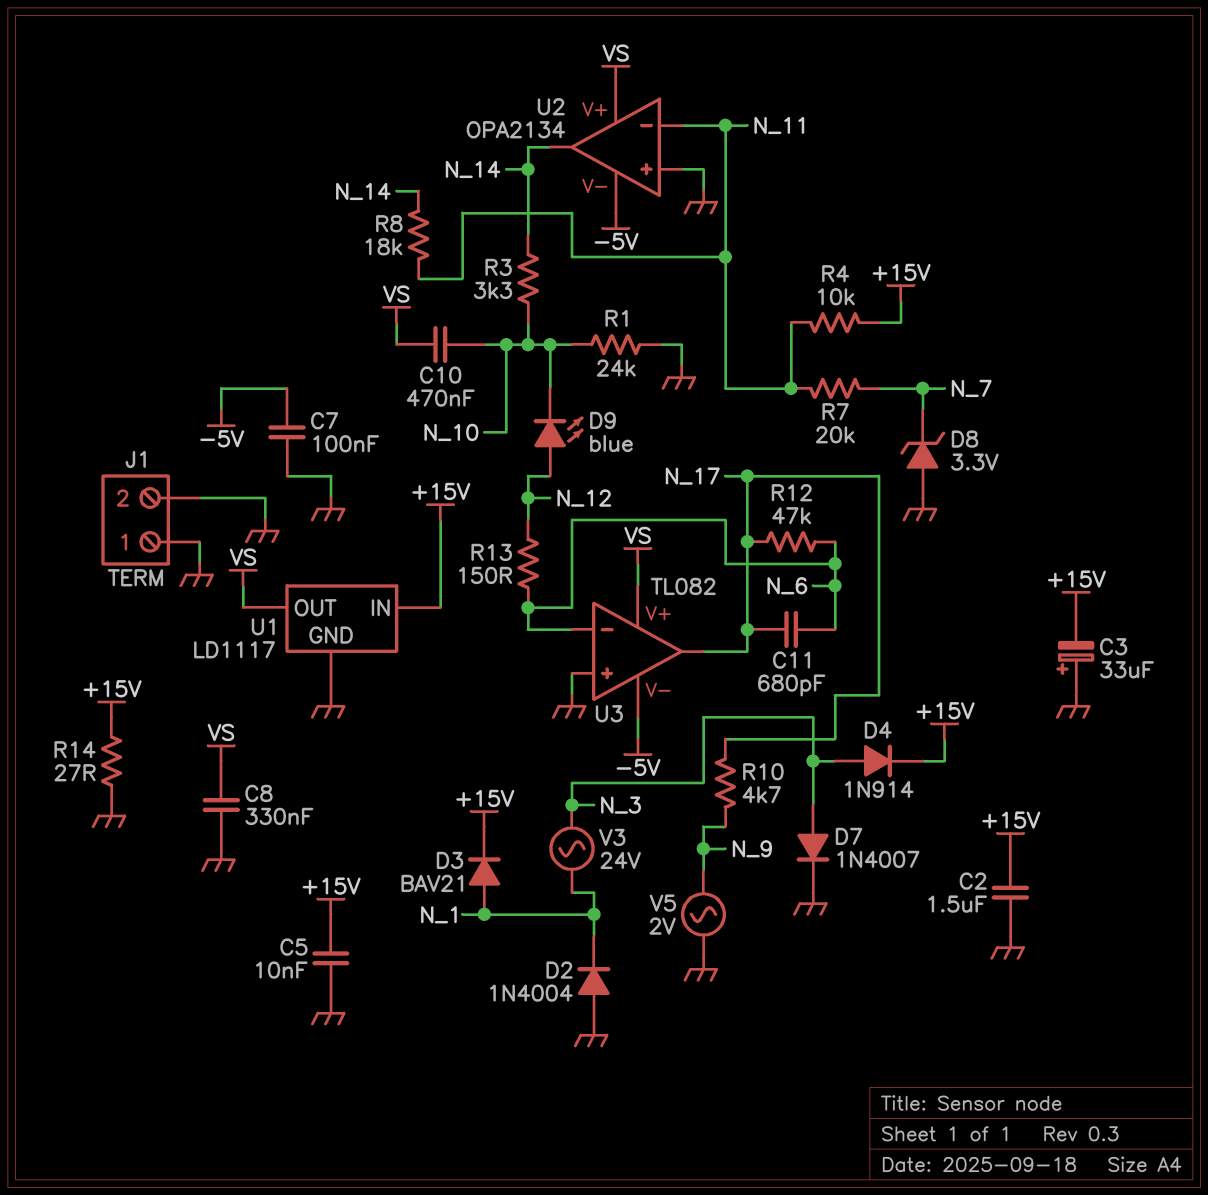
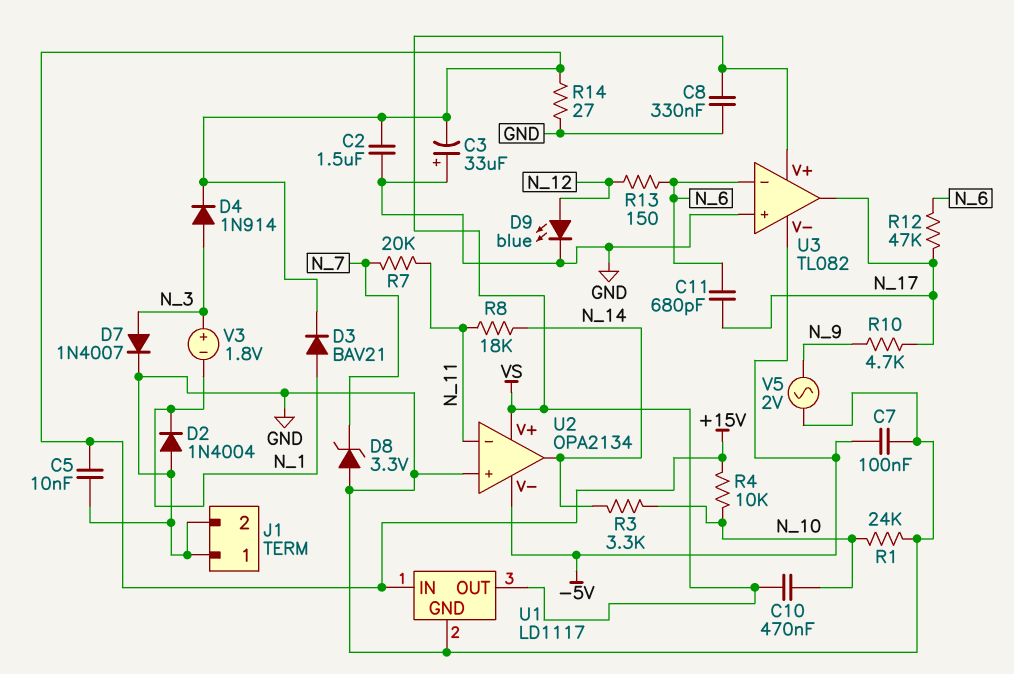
D9: LED blue (A N_12, K N_10) -> LED blue (A N_12, K GND)
R4: 10k (+15V, N_11) -> 10k (+15V, N_10)
V3: AC 24V (N_1, N_3) -> 1.8V (plus N_3, minus N_1)

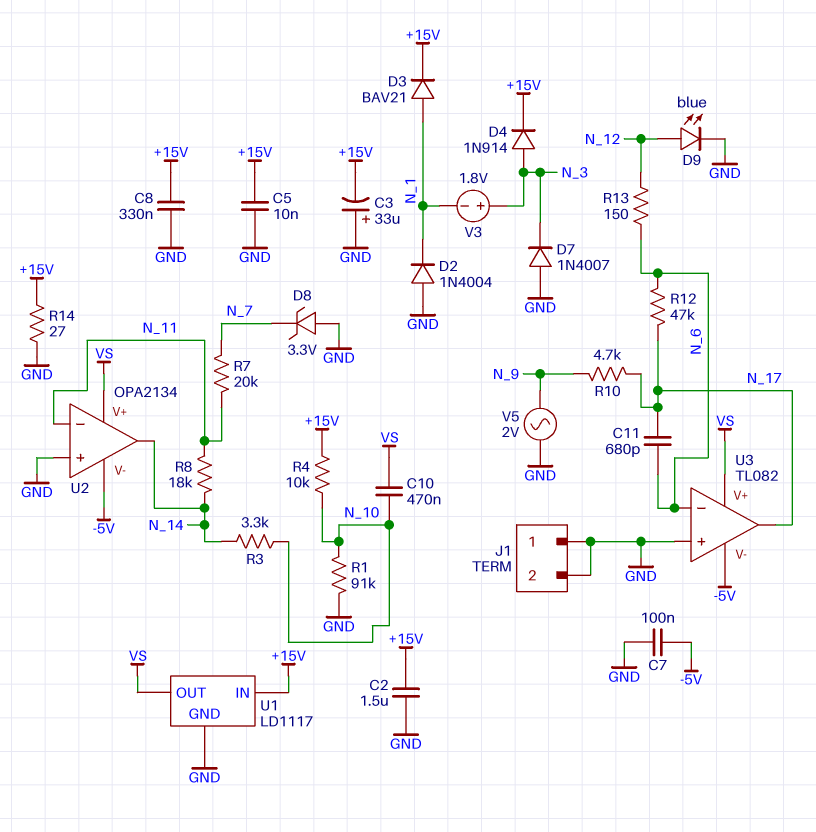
C8: 330nF (GND, VS) -> 330nF (+15V, GND)
D7: diode 1N4007 (A N_3, K GND) -> diode 1N4007 (A GND, K N_3)
R1: 24k (GND, N_10) -> 91k (GND, N_10)

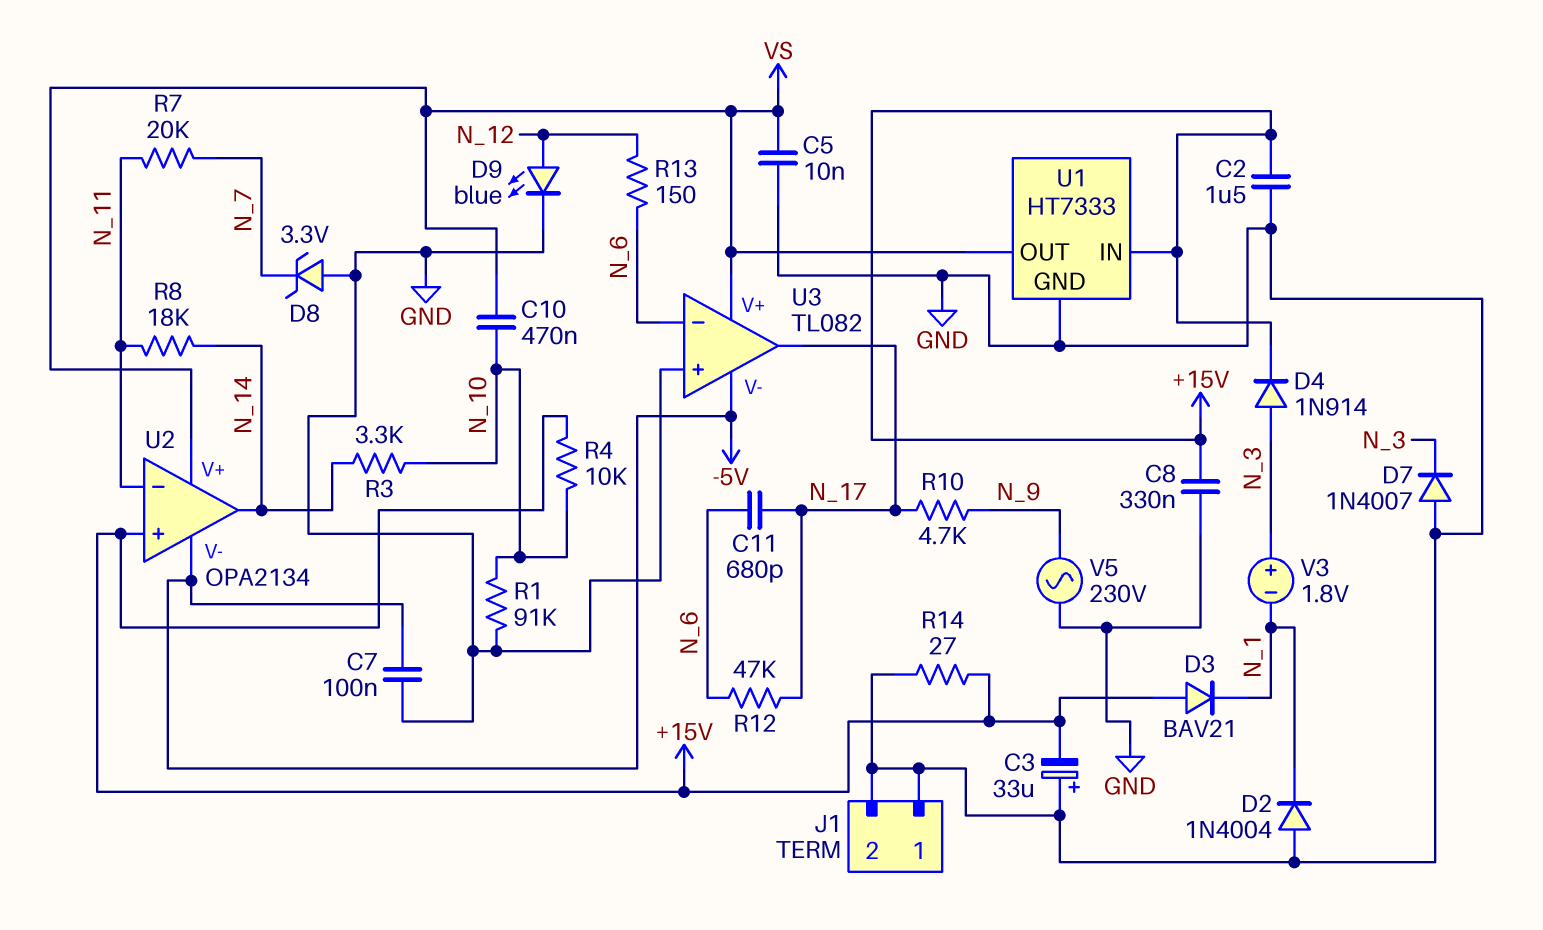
C5: 10nF (+15V, GND) -> 10nF (GND, VS)
D3: diode BAV21 (A N_1, K +15V) -> diode BAV21 (A +15V, K N_1)
U1: LD1117 -> HT7333
U2 pin in+: GND -> +15V
V5: AC 2V (GND, N_9) -> AC 230V (GND, N_9)

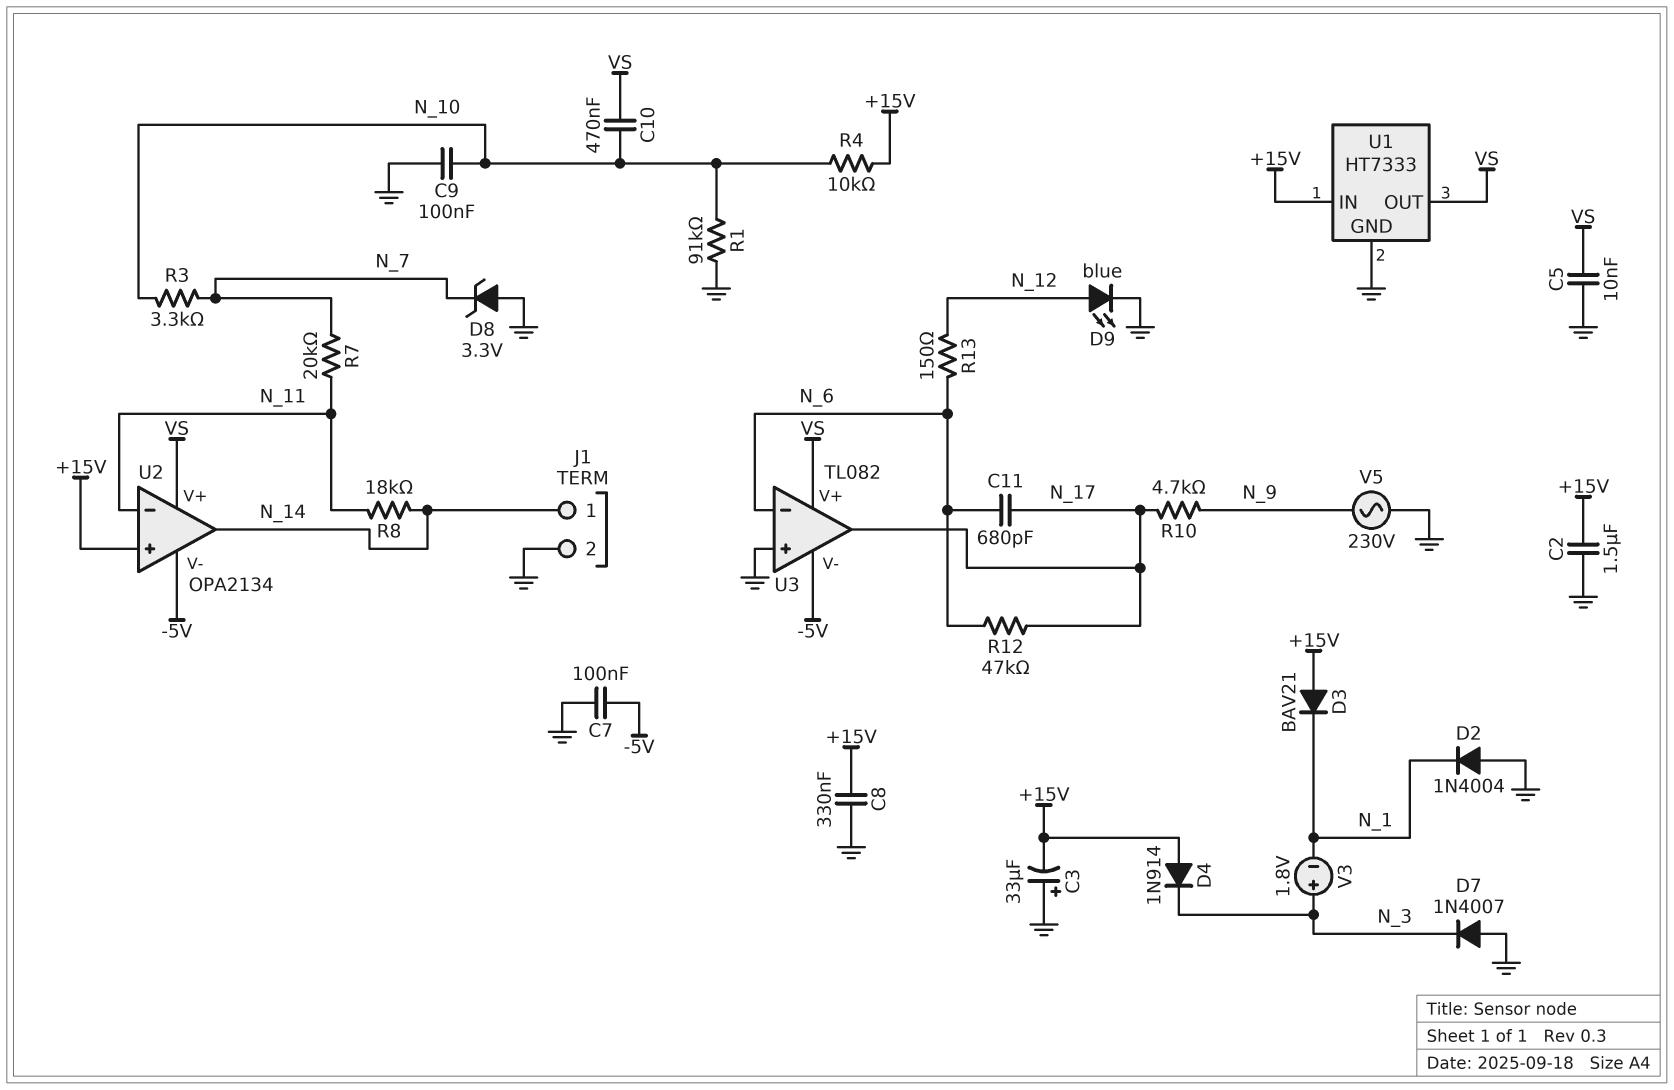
C9: none -> 100nF (GND, N_10)
D4: diode 1N914 (A N_3, K +15V) -> diode 1N914 (A +15V, K N_3)
J1 pin 1: GND -> N_14
R3: 3.3k (N_10, N_14) -> 3.3k (N_7, N_10)
R14: 27 (+15V, GND) -> none

